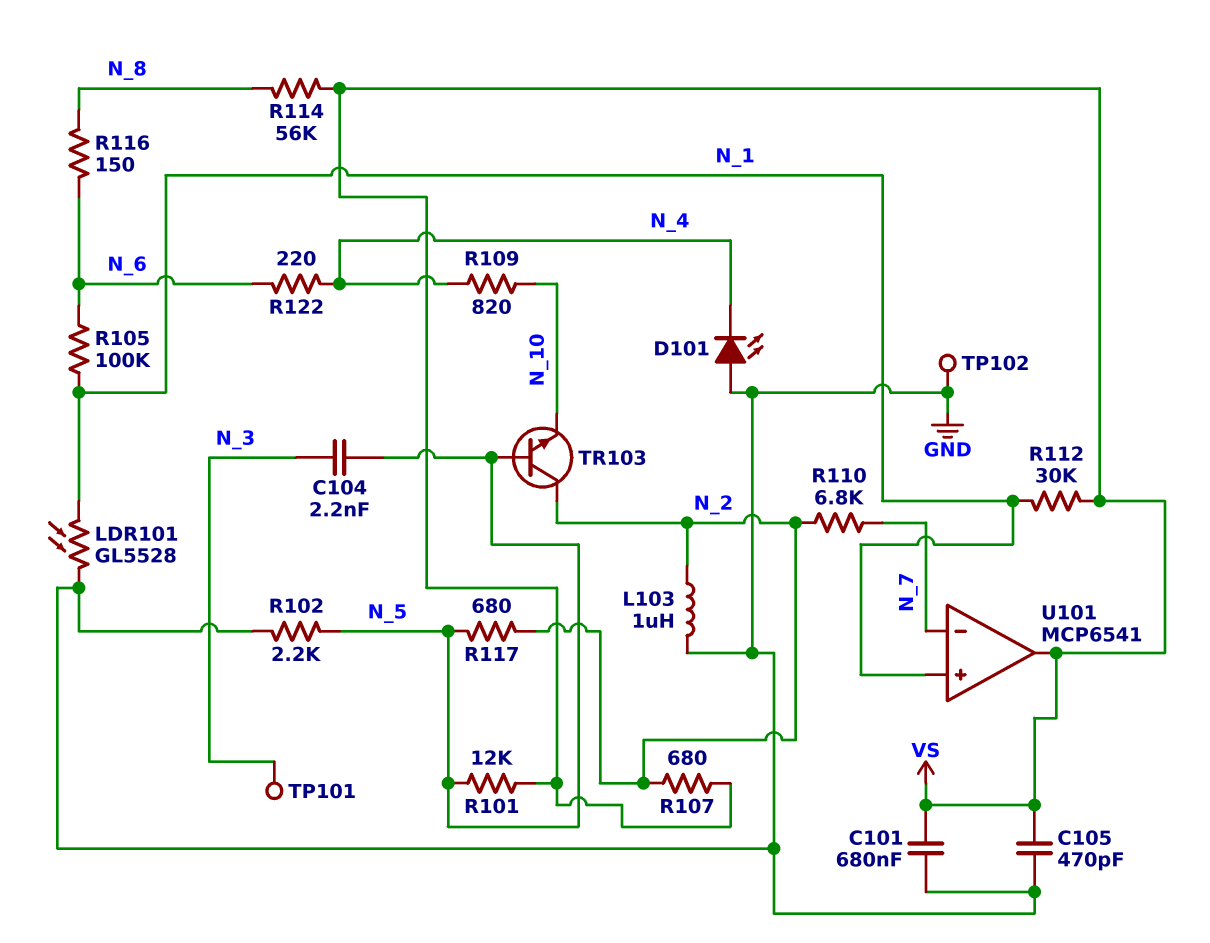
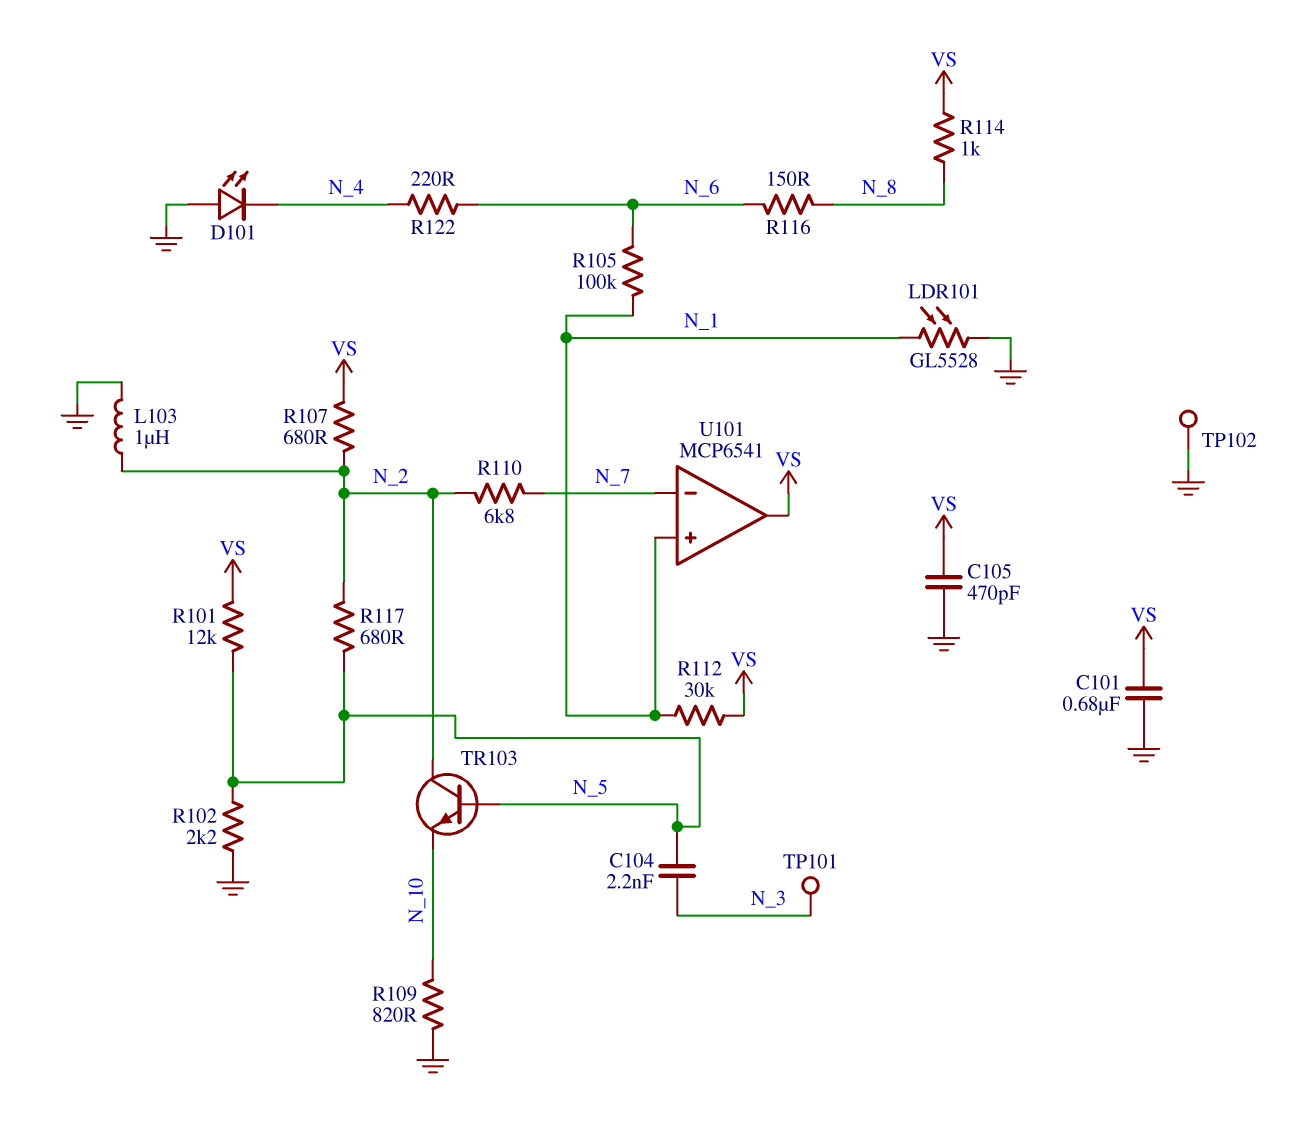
R109: 820 (N_4, N_10) -> 820 (GND, N_10)
R114: 56k (N_8, VS) -> 1k (N_8, VS)

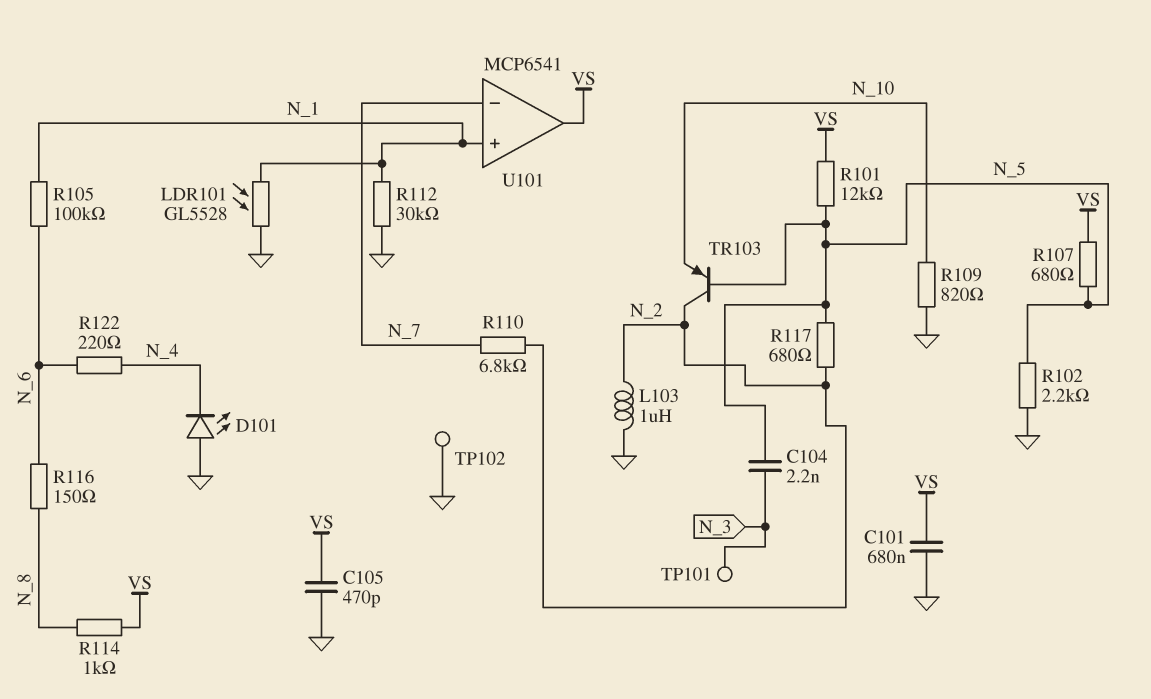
R107: 680 (N_2, VS) -> 680 (N_5, VS)
R112: 30k (N_1, VS) -> 30k (GND, N_1)
TR103: NPN (B N_5, C N_2, E N_10) -> PNP (B N_5, C N_2, E N_10)

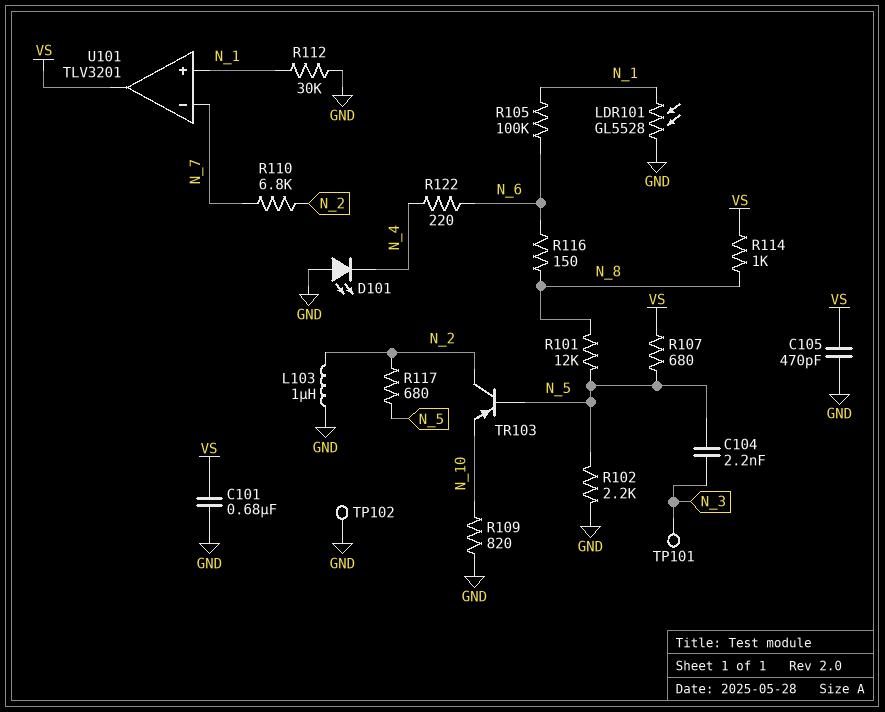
R101: 12k (N_5, VS) -> 12k (N_5, N_8)
U101: MCP6541 -> TLV3201

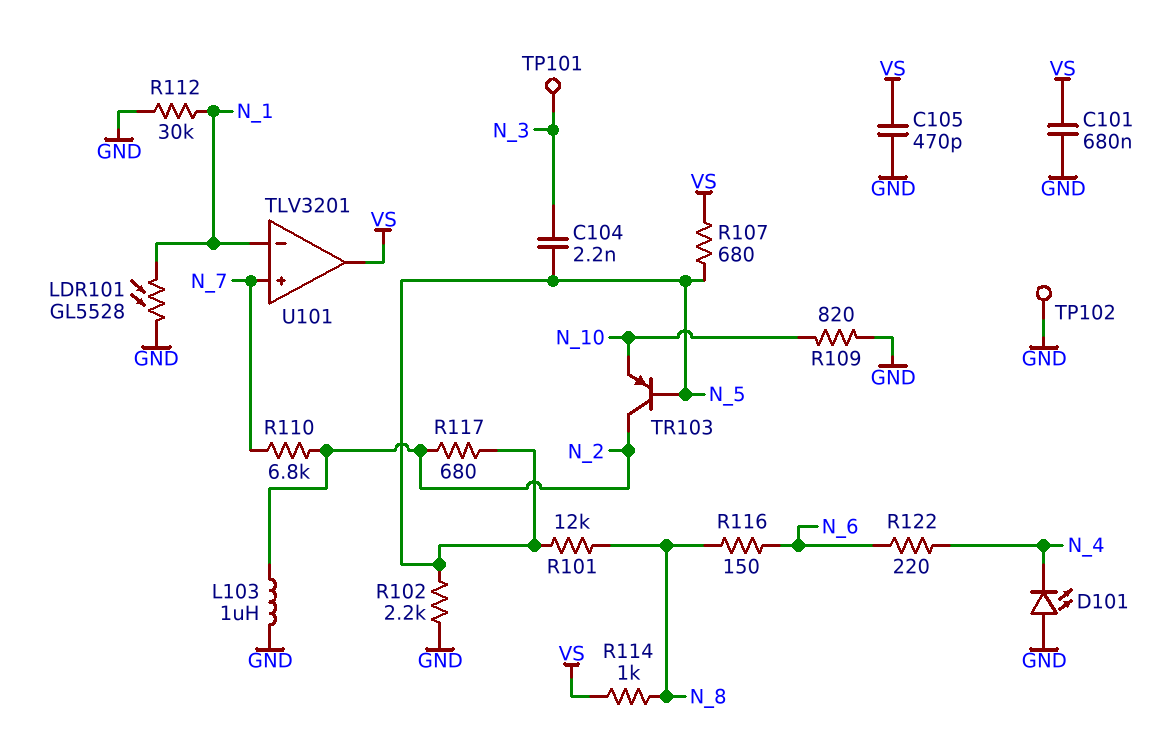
R105: 100k (N_1, N_6) -> none
U101 pin in+: N_1 -> N_7
U101 pin in-: N_7 -> N_1

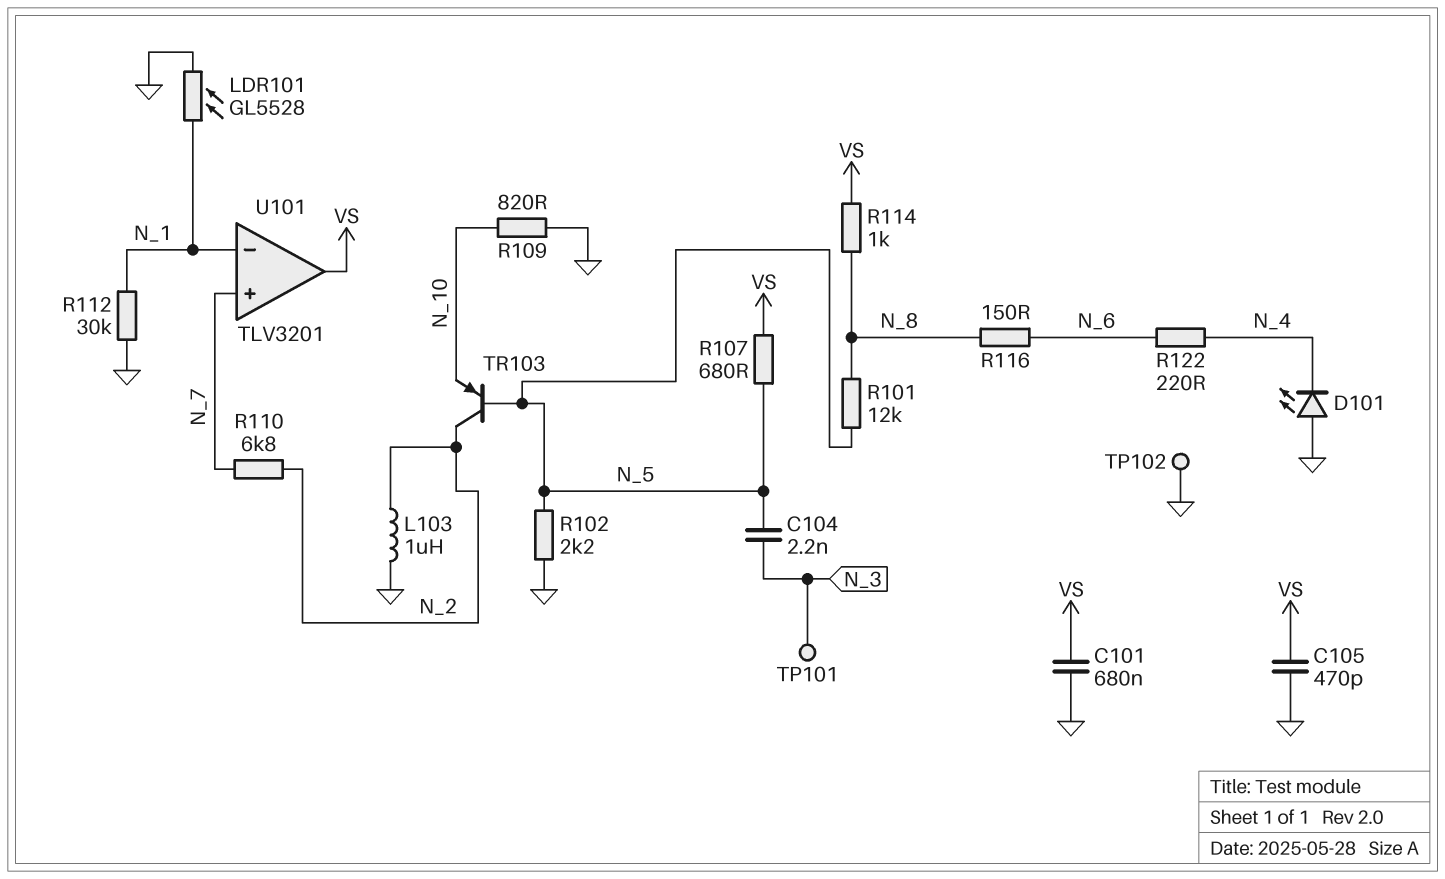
R117: 680 (N_2, N_5) -> none

